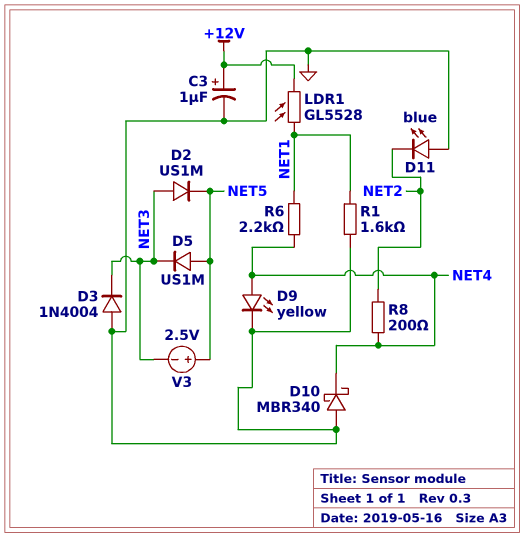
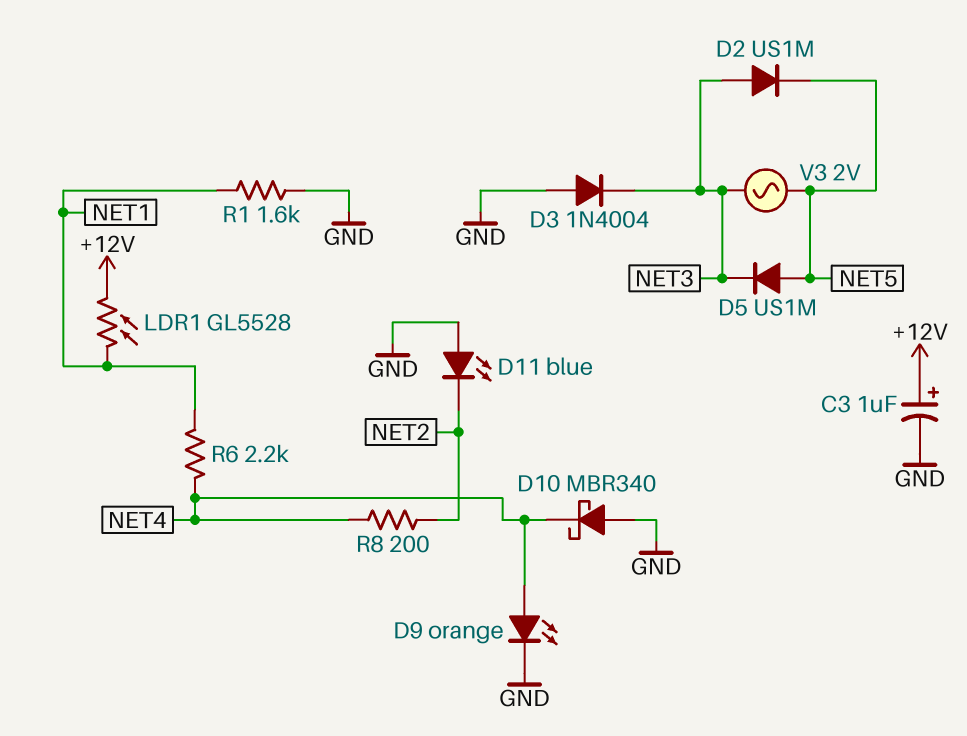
D9: LED yellow (A NET4, K GND) -> LED orange (A NET4, K GND)
V3: 2.5V (plus NET5, minus NET3) -> AC 2V (NET3, NET5)

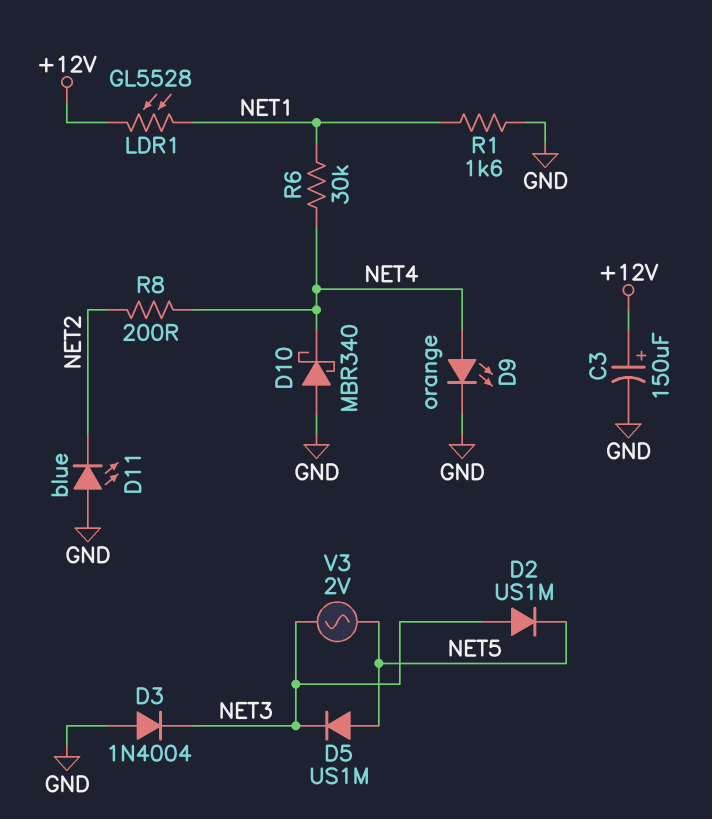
C3: 1uF (plus +12V, minus GND) -> 150uF (plus +12V, minus GND)
R6: 2.2k (NET1, NET4) -> 30k (NET1, NET4)

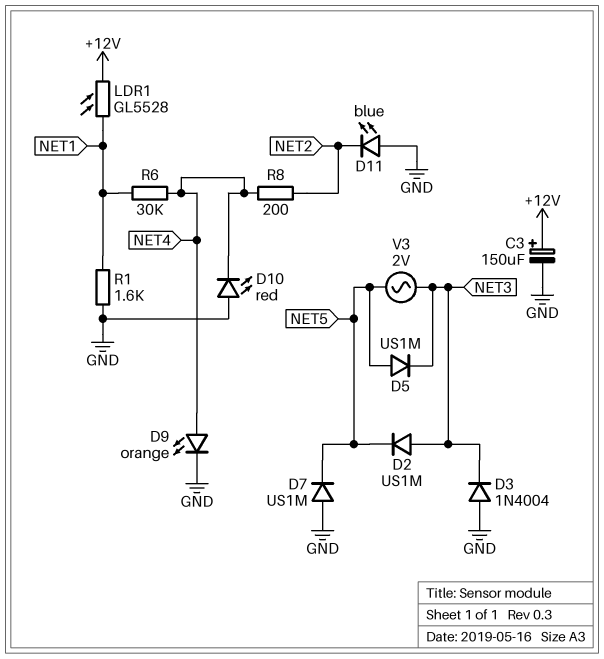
D7: none -> diode US1M (A GND, K NET5)
D10: schottky MBR340 (A GND, K NET4) -> LED red (A GND, K NET4)

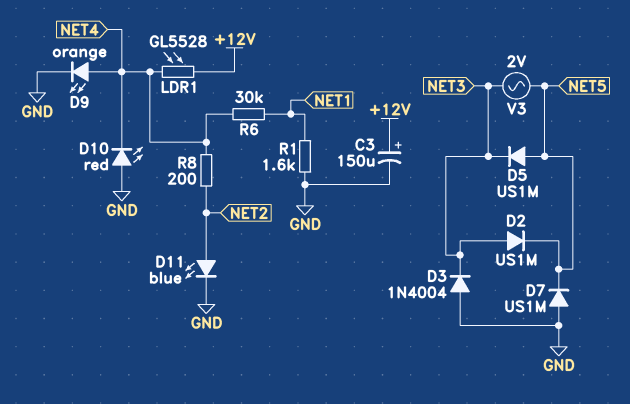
D11: LED blue (A GND, K NET2) -> LED blue (A NET2, K GND)
LDR1: GL5528 (+12V, NET1) -> GL5528 (+12V, NET4)

